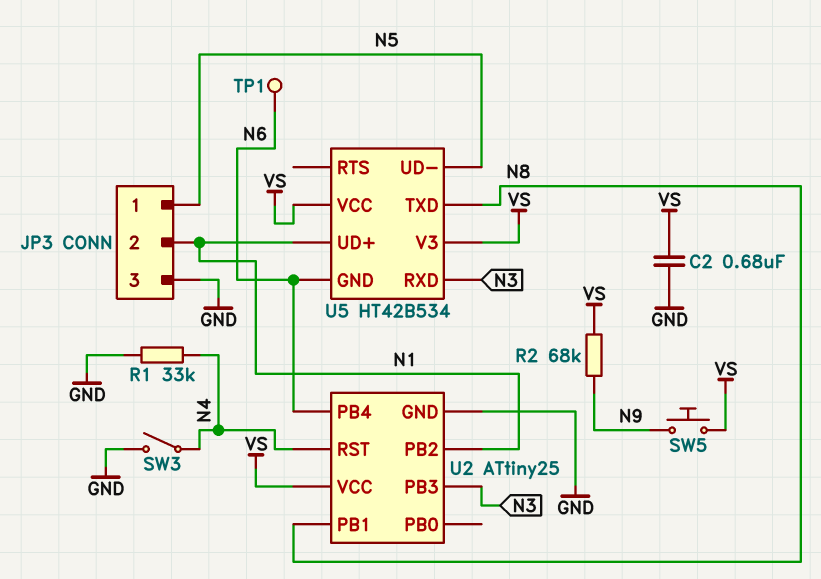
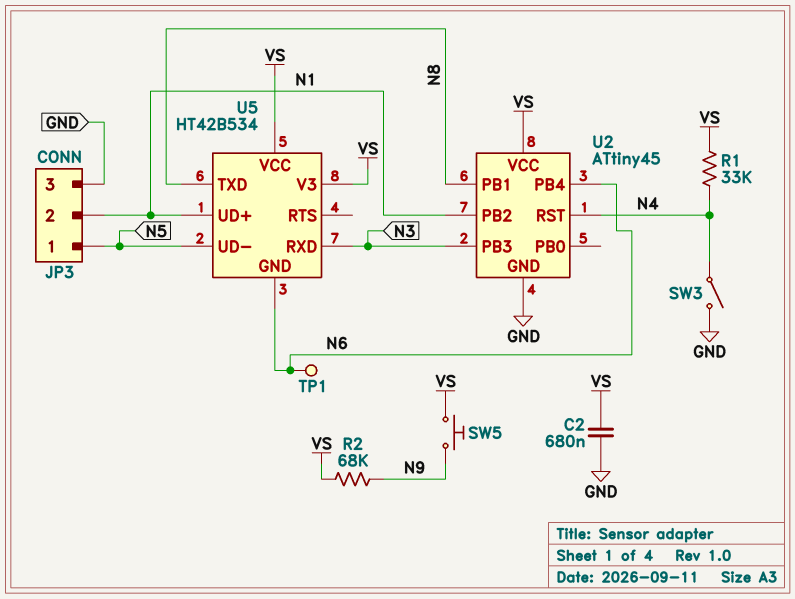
R1: 33k (GND, N4) -> 33k (N4, VS)
U2: ATtiny25 -> ATtiny45

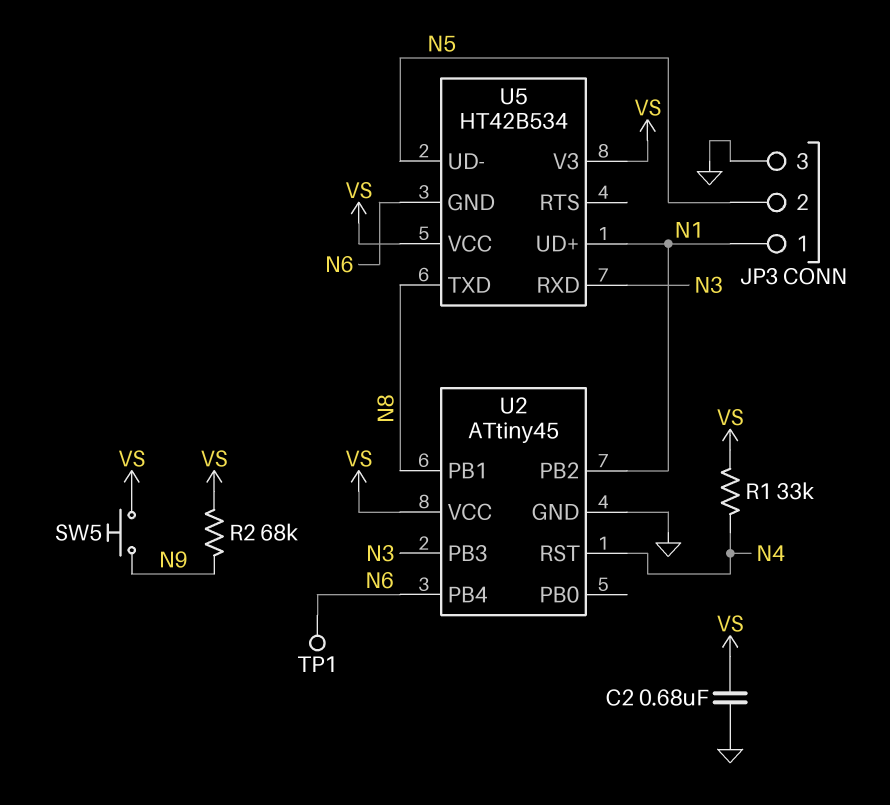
JP3 pin 1: N5 -> N1
JP3 pin 2: N1 -> N5
SW3: switch (GND, N4) -> none

